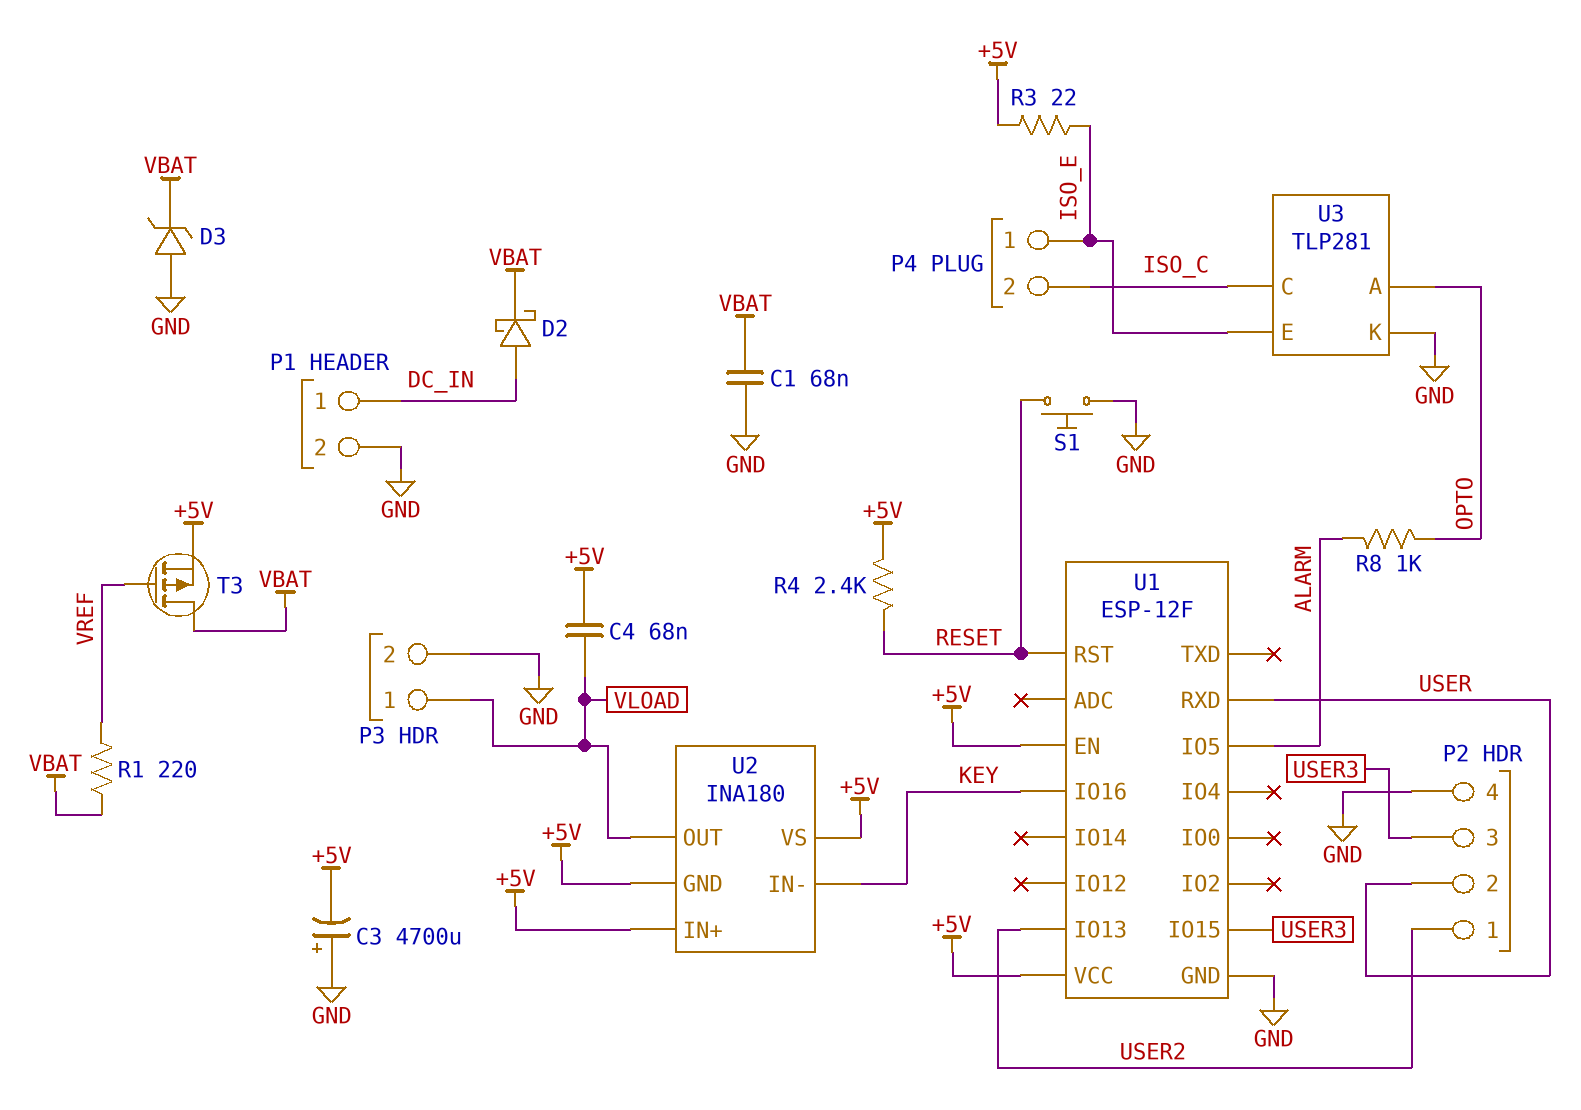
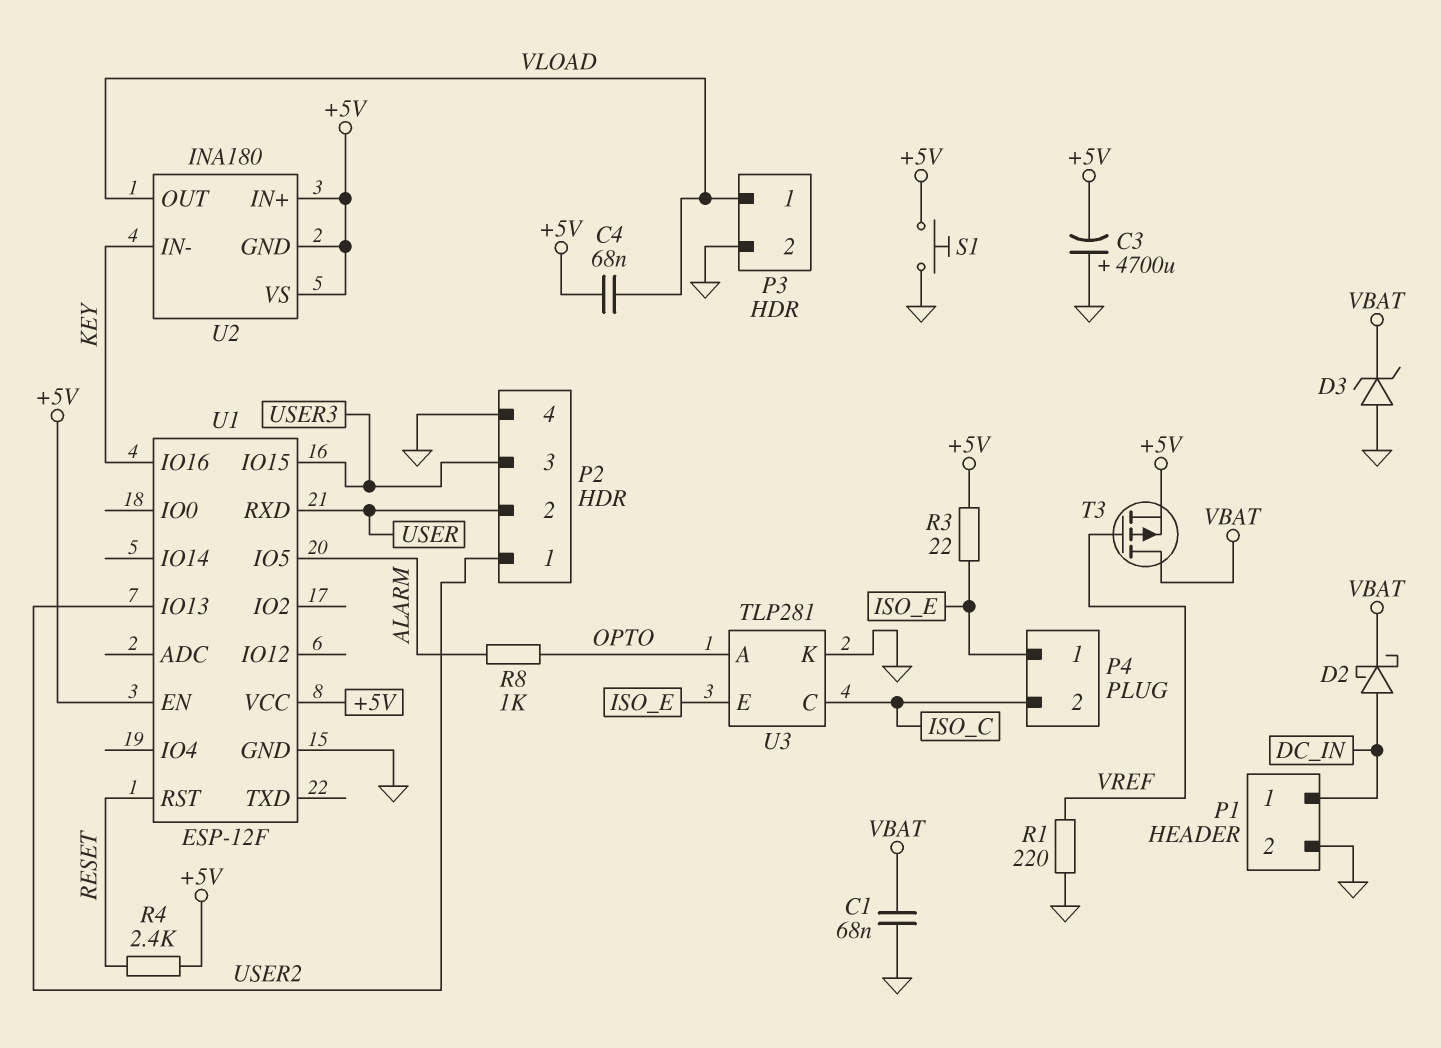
R1: 220 (VBAT, VREF) -> 220 (GND, VREF)
S1: button (GND, RESET) -> button (+5V, GND)

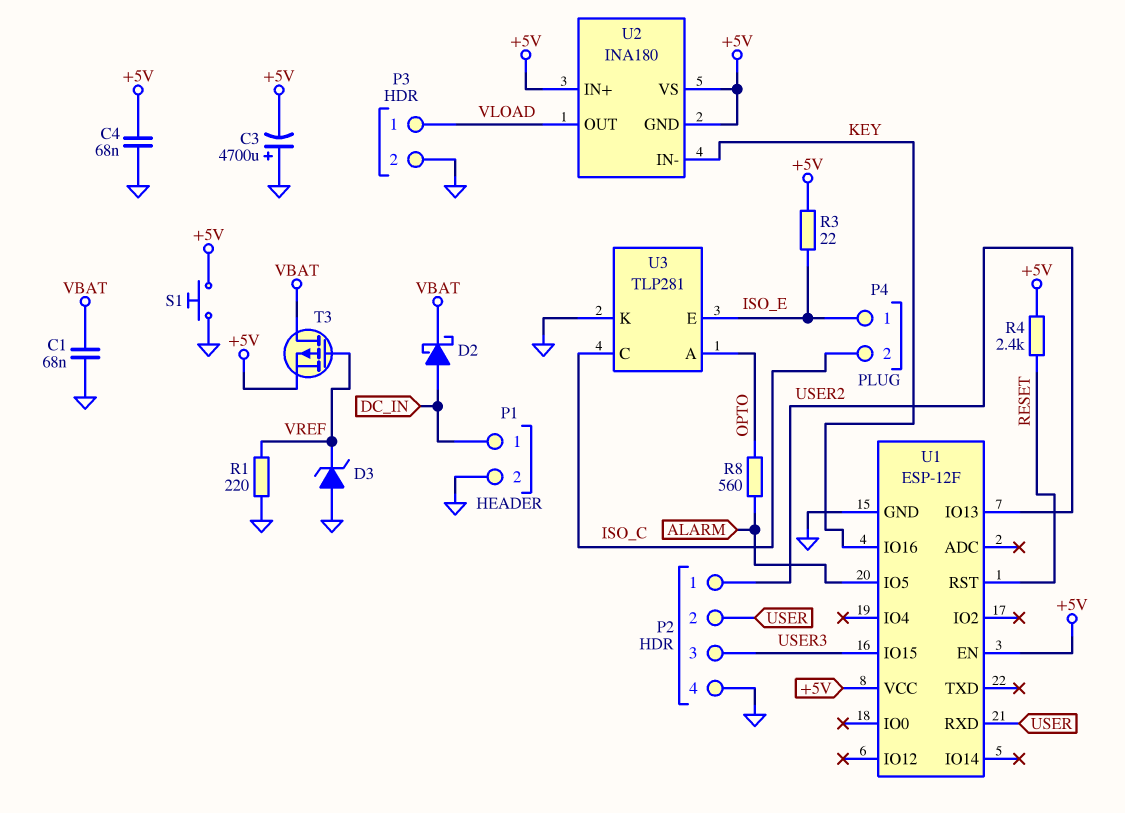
C4: 68nF (+5V, VLOAD) -> 68nF (+5V, GND)
D3: zener (A GND, K VBAT) -> zener (A GND, K VREF)
R8: 1k (ALARM, OPTO) -> 560 (ALARM, OPTO)

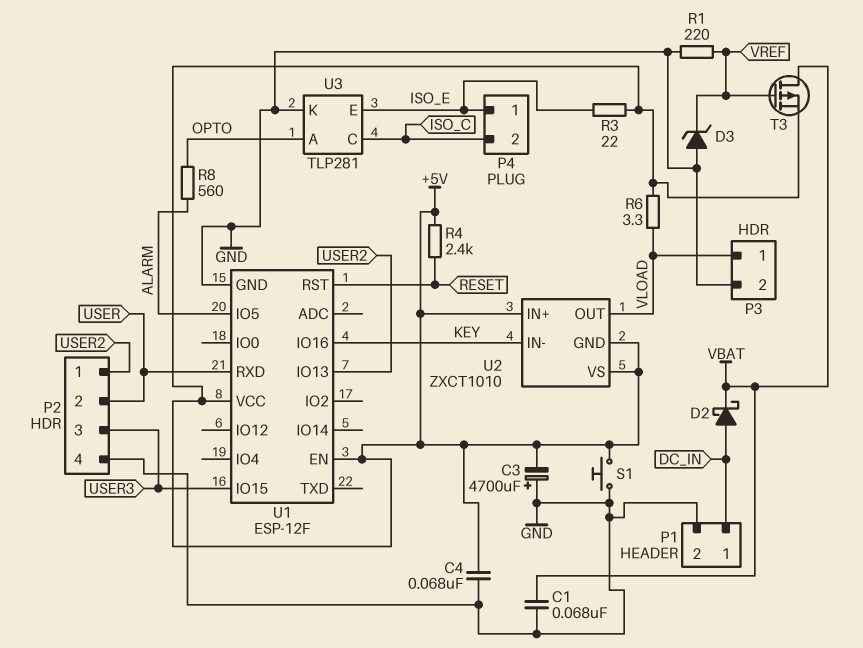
R6: none -> 3.3 (+5V, VLOAD)
U2: INA180 -> ZXCT1010

